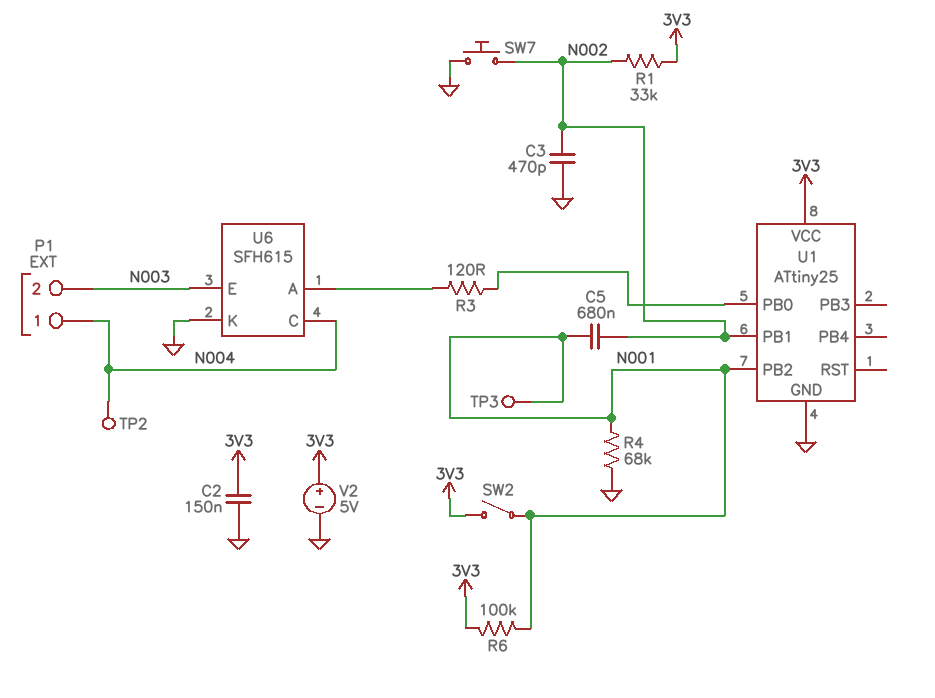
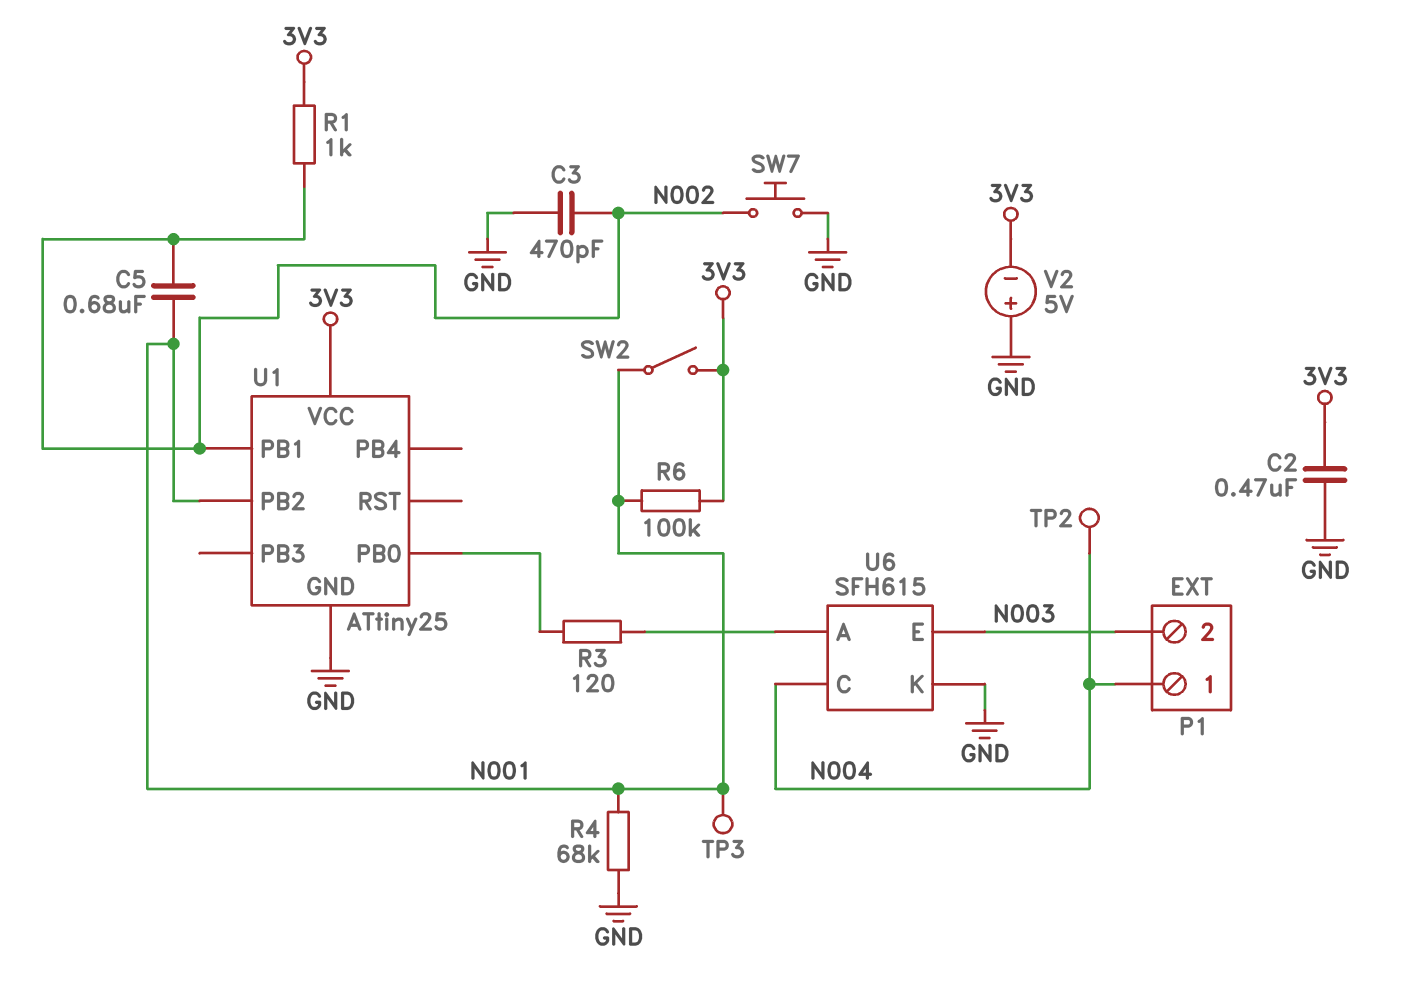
C2: 150nF (3V3, GND) -> 470nF (3V3, GND)
R1: 33k (3V3, N002) -> 1k (3V3, N002)
V2: 5V (plus 3V3, minus GND) -> 5V (plus GND, minus 3V3)

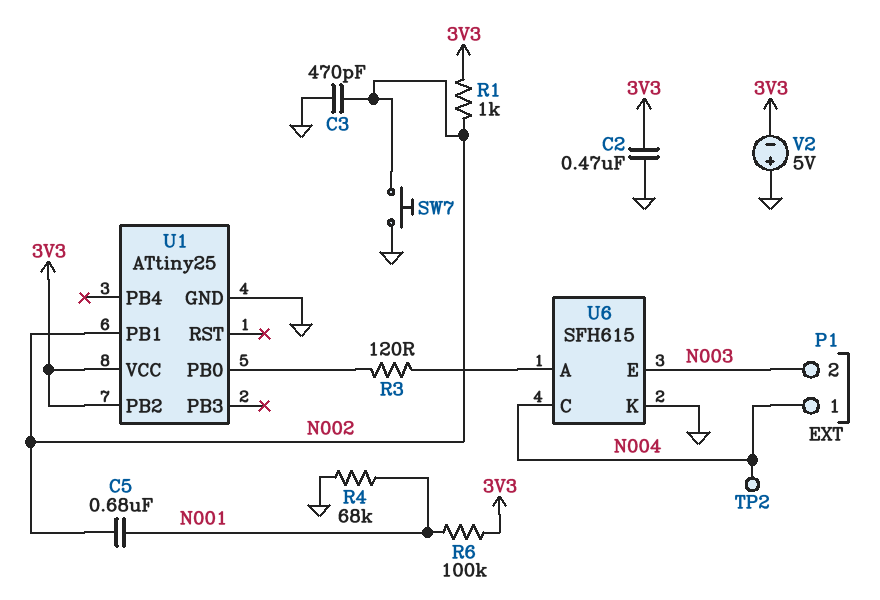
SW2: switch (3V3, N001) -> none
TP3: test point (N001) -> none
U1 pin PB2: N001 -> 3V3

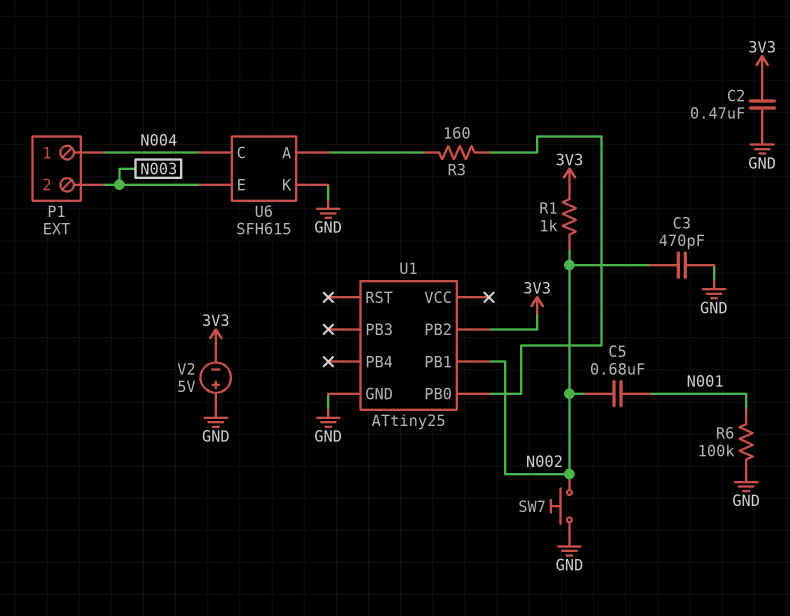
R3: 120 (U1/PB0, U6/A) -> 160 (U1/PB0, U6/A)
R4: 68k (GND, N001) -> none
R6: 100k (3V3, N001) -> 100k (GND, N001)
TP2: test point (N004) -> none
U1 pin VCC: 3V3 -> none

